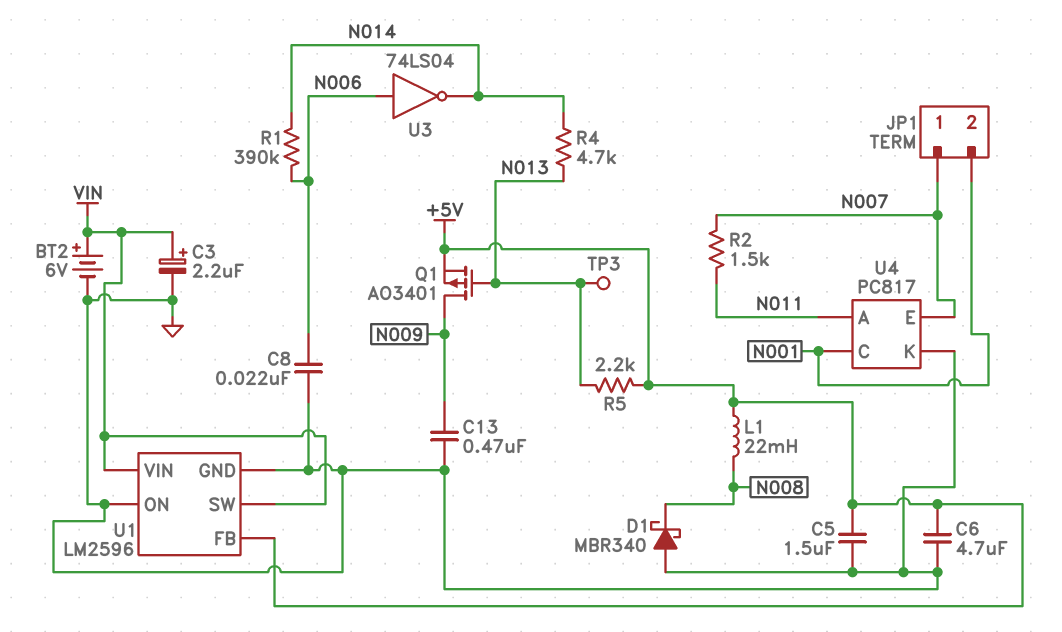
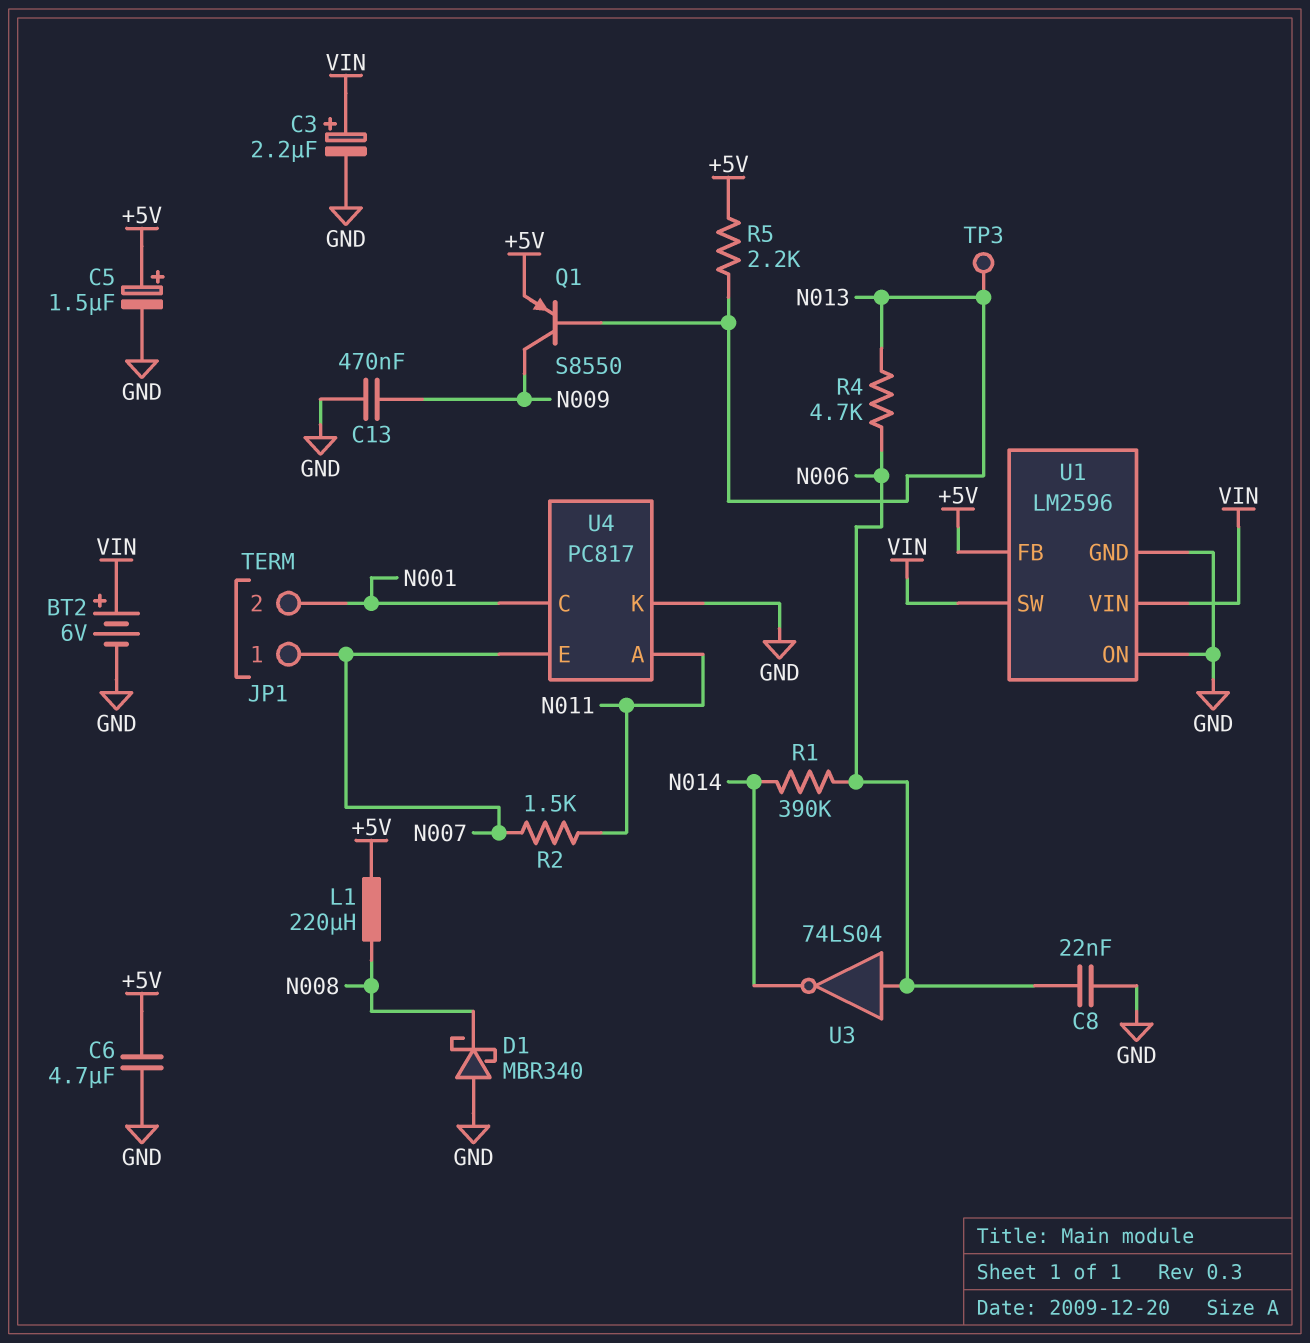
C5: 1.5uF (+5V, GND) -> 1.5uF (plus +5V, minus GND)
L1: 22mH (+5V, N008) -> 220uH (+5V, N008)
Q1: PMOS AO3401 (G N013, D N009, S +5V) -> PNP S8550 (B N013, C N009, E +5V)
R4: 4.7k (N013, N014) -> 4.7k (N006, N013)

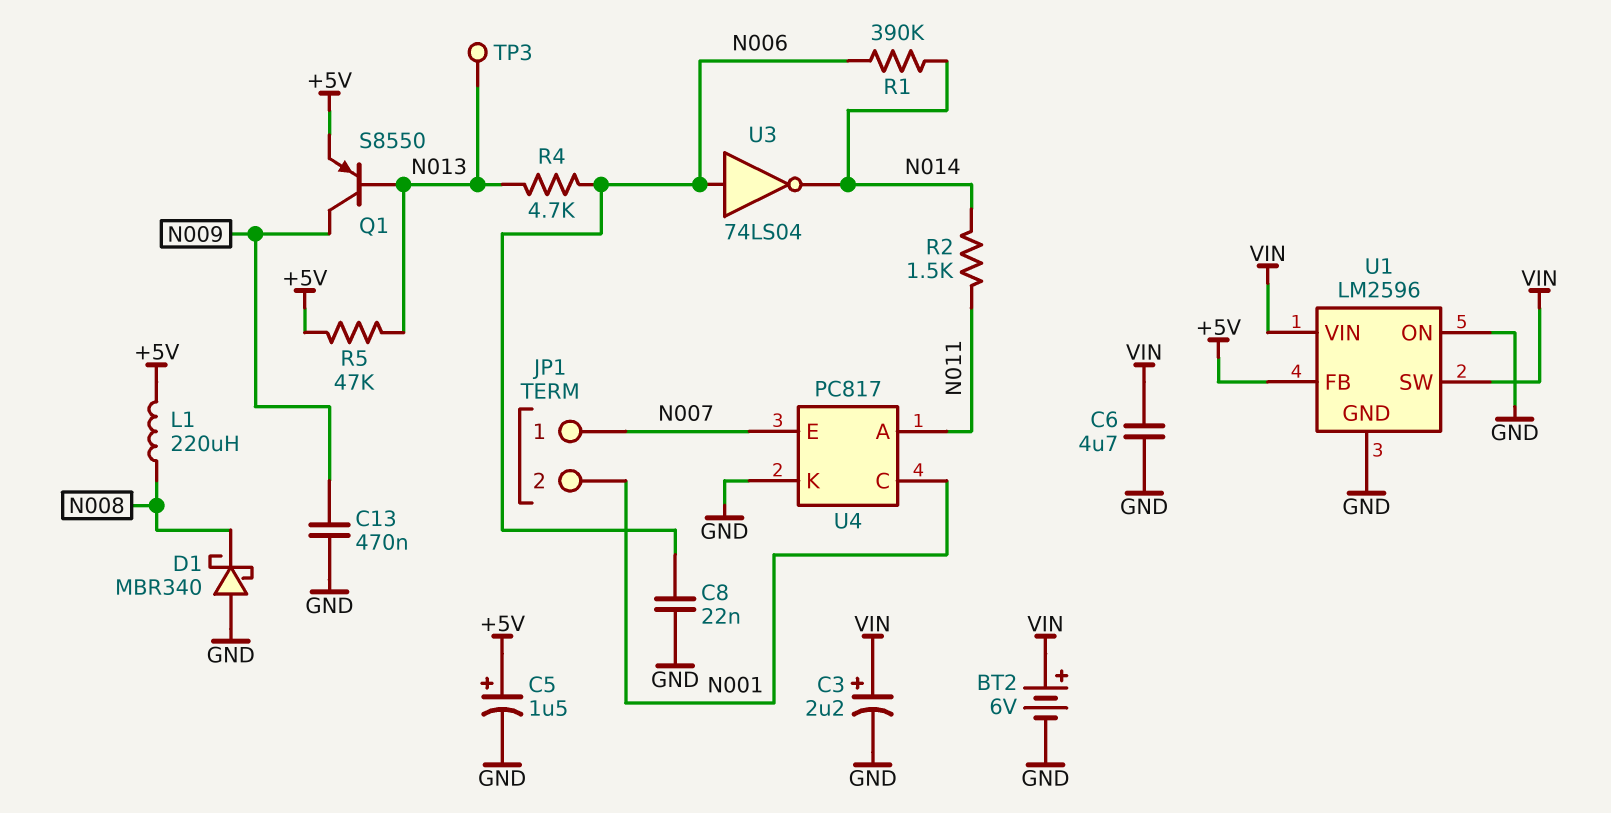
C6: 4.7uF (+5V, GND) -> 4.7uF (GND, VIN)
R2: 1.5k (N007, N011) -> 1.5k (N011, N014)
R5: 2.2k (+5V, N013) -> 47k (+5V, N013)

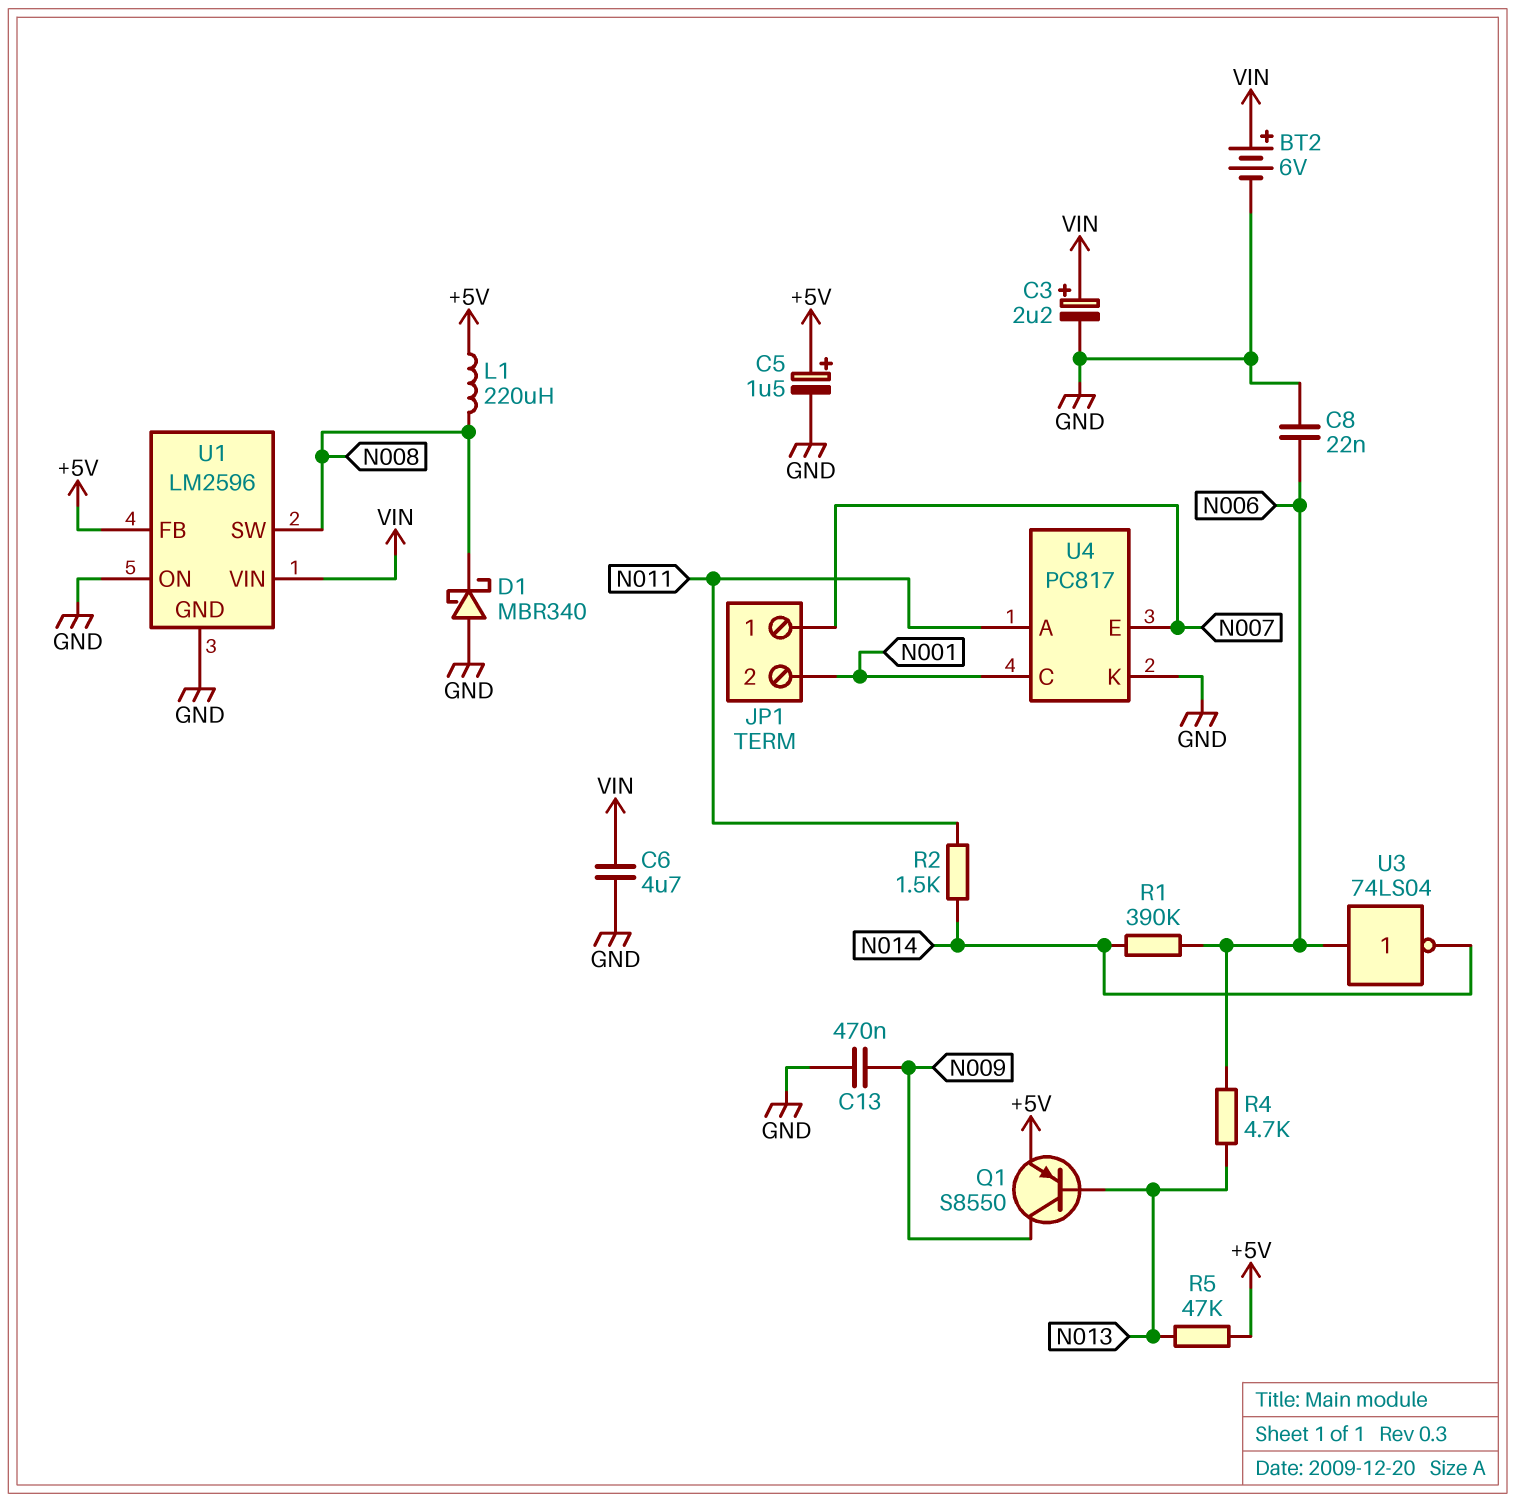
TP3: test point (N013) -> none
U1 pin SW: VIN -> N008

